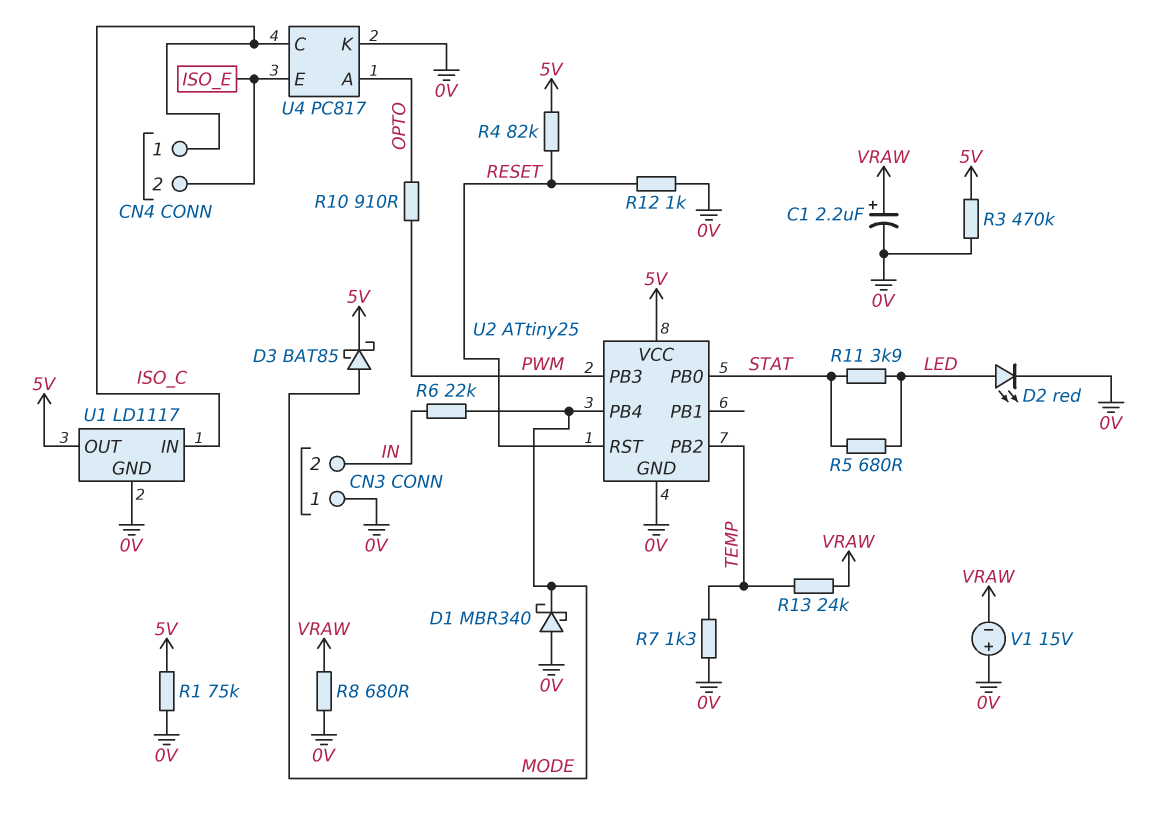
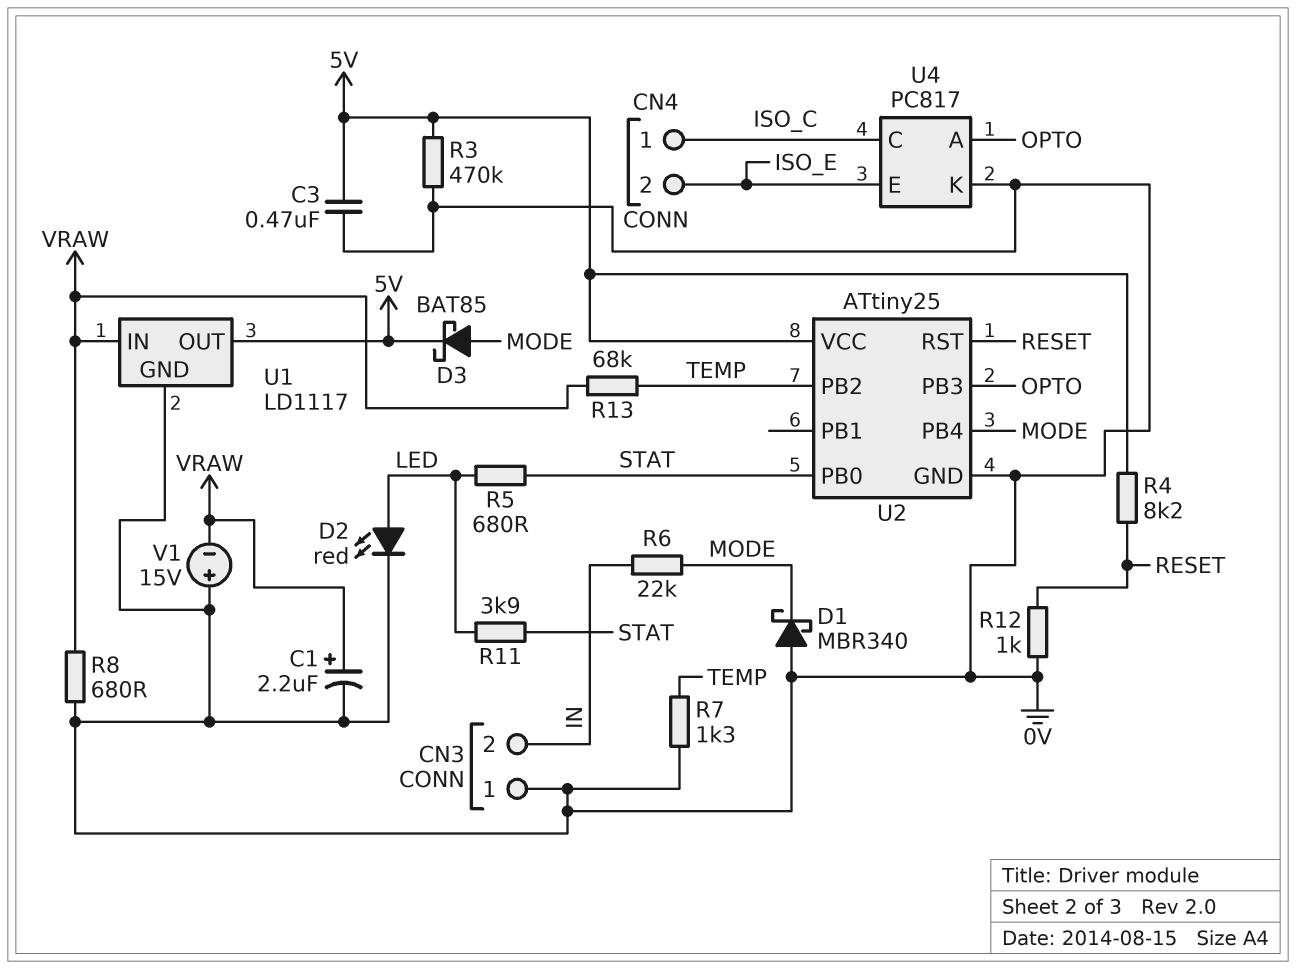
C3: none -> 470nF (0V, 5V)
R1: 75k (0V, 5V) -> none
R4: 82k (5V, RESET) -> 8.2k (5V, RESET)
R10: 910 (OPTO, PWM) -> none
R13: 24k (TEMP, VRAW) -> 68k (TEMP, VRAW)
U1 pin IN: ISO_C -> VRAW
U2 pin PB3: PWM -> OPTO

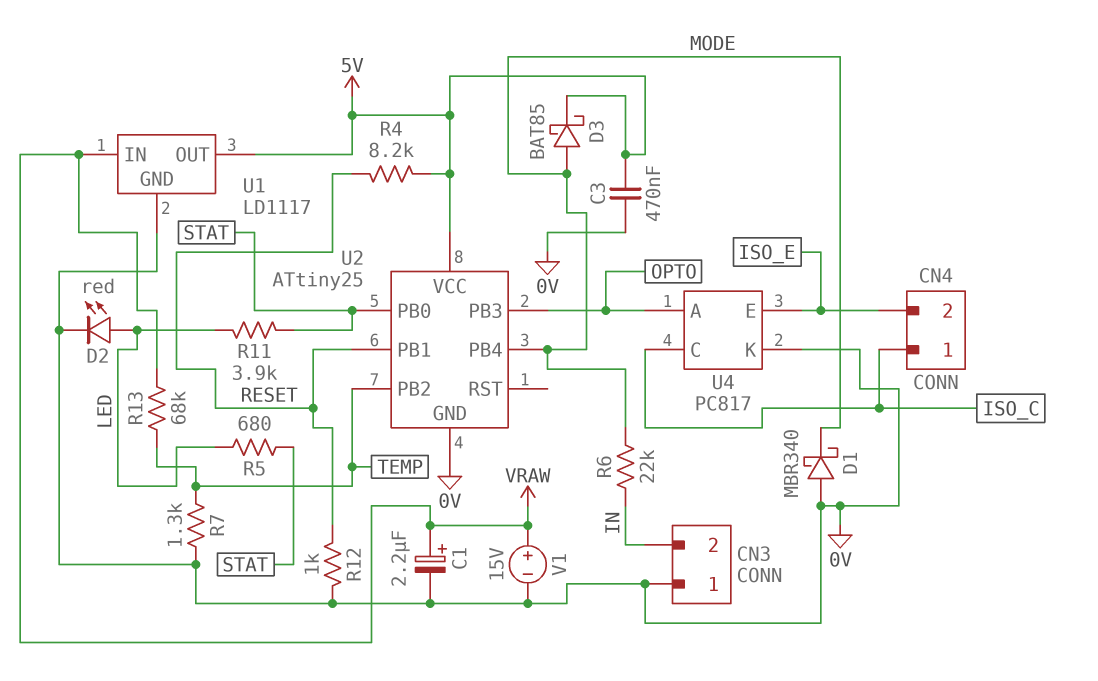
R3: 470k (0V, 5V) -> none
R8: 680 (0V, VRAW) -> none
U2 pin PB1: none -> RESET
U2 pin RST: RESET -> none
V1: 15V (plus 0V, minus VRAW) -> 15V (plus VRAW, minus 0V)

